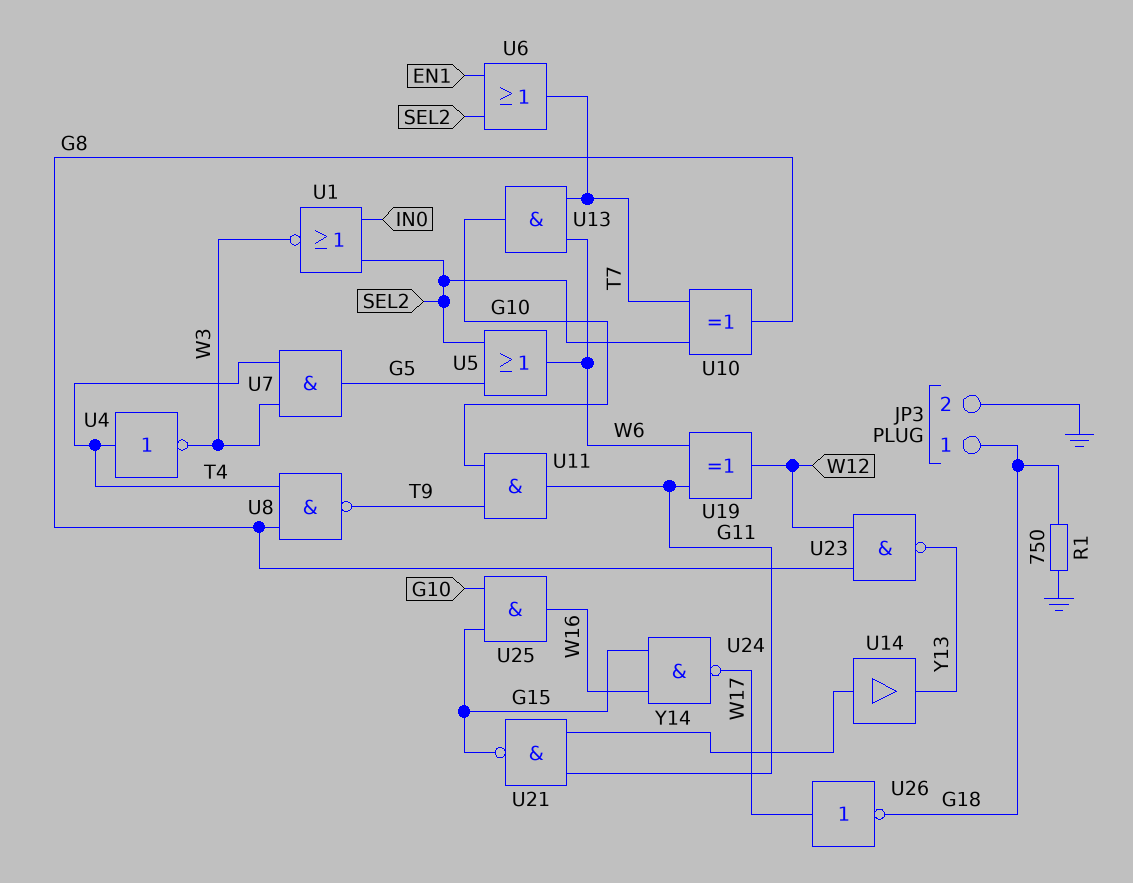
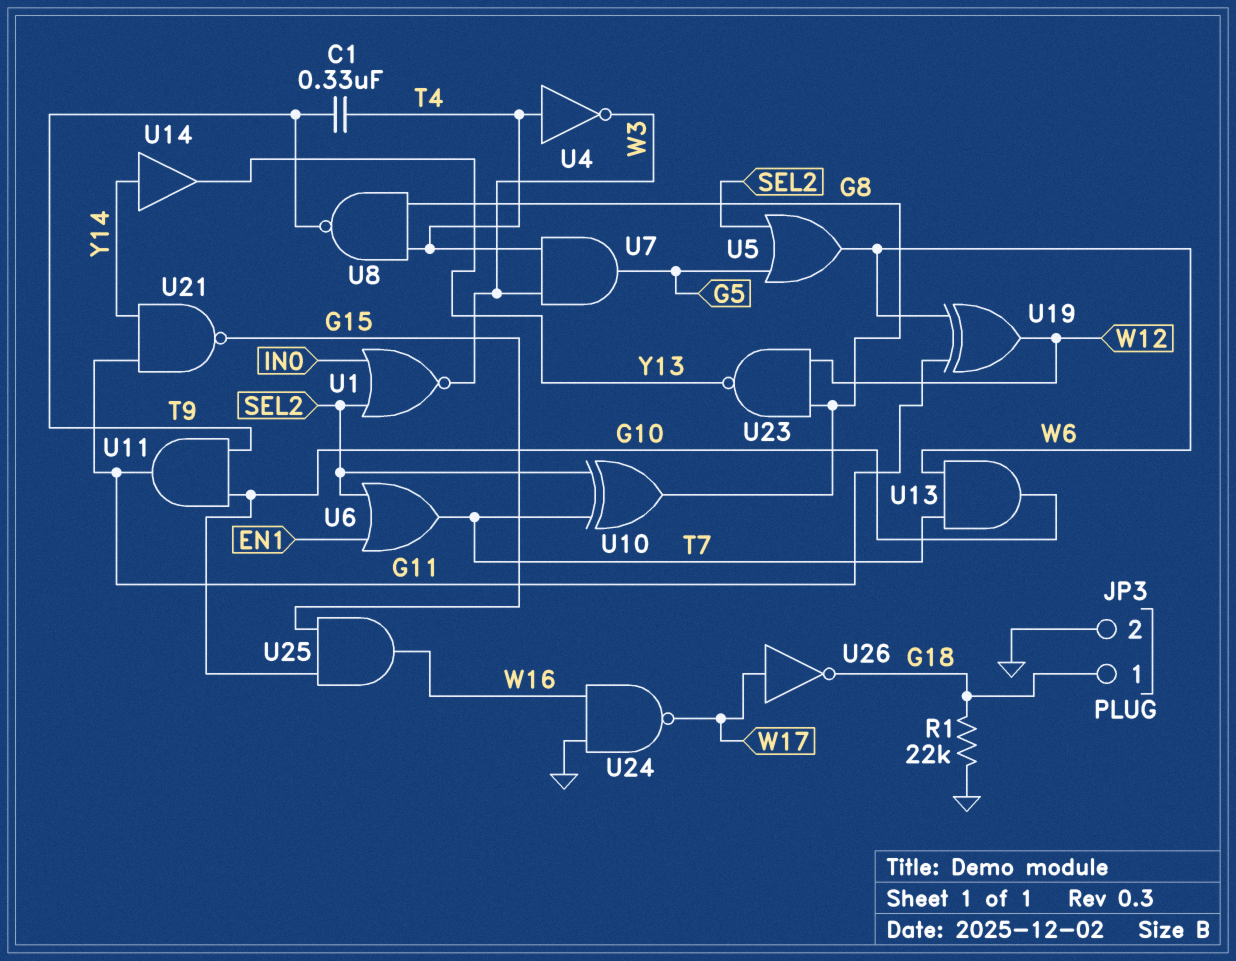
C1: none -> 330nF (T4, T9)
R1: 750 (G18, GND) -> 22k (G18, GND)
U24: NAND (in G15, in W16, out W17) -> NAND (in GND, in W16, out W17)

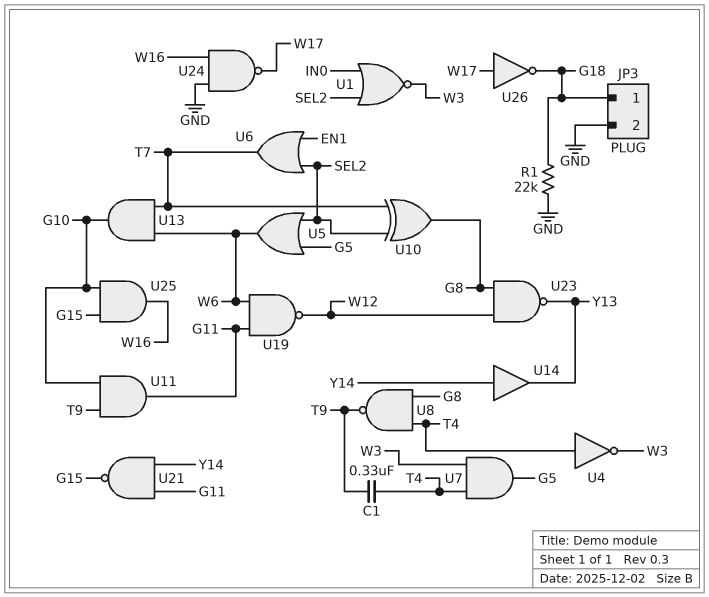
U19: XOR (in G11, in W6, out W12) -> NAND (in G11, in W6, out W12)

